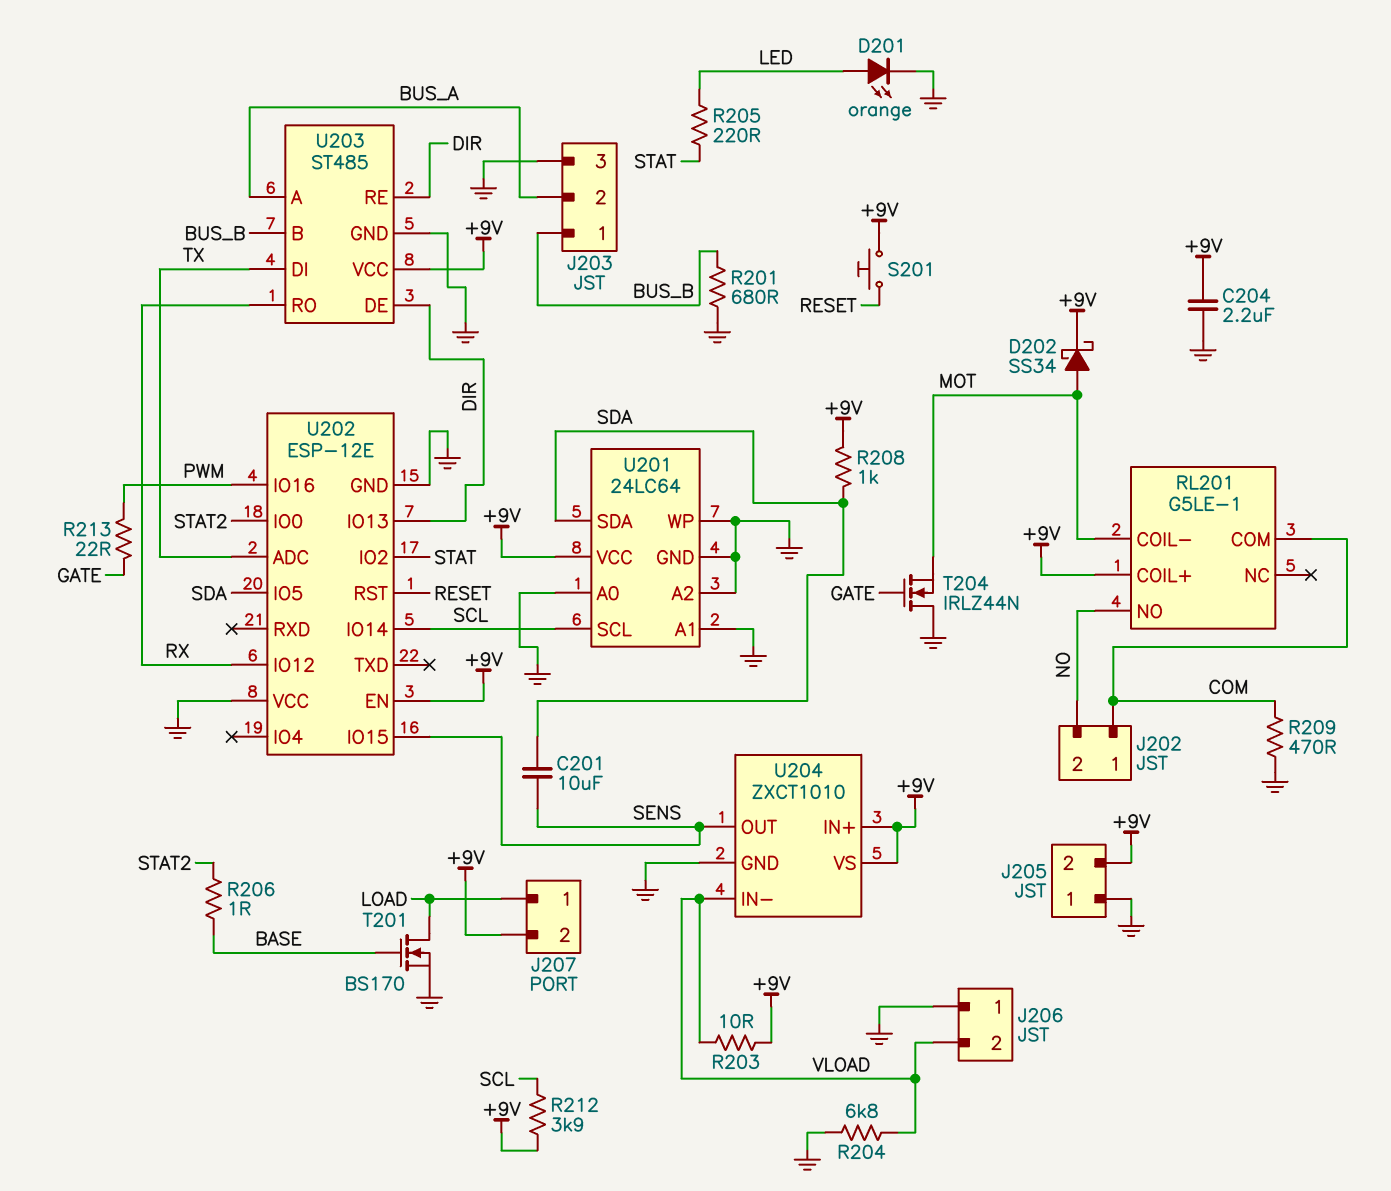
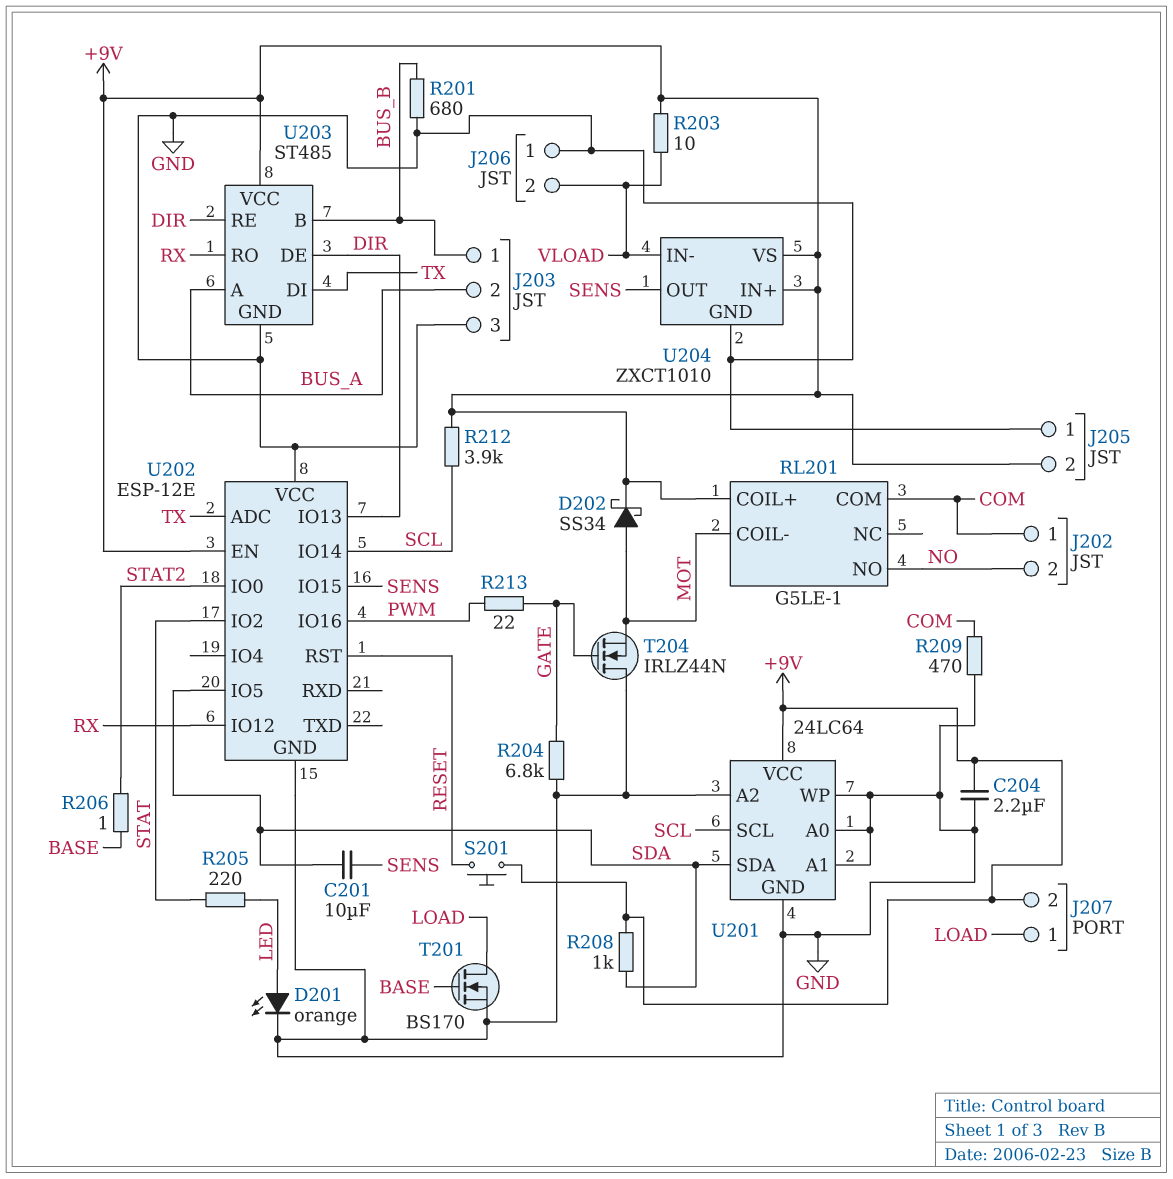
R204: 6.8k (GND, VLOAD) -> 6.8k (GATE, GND)

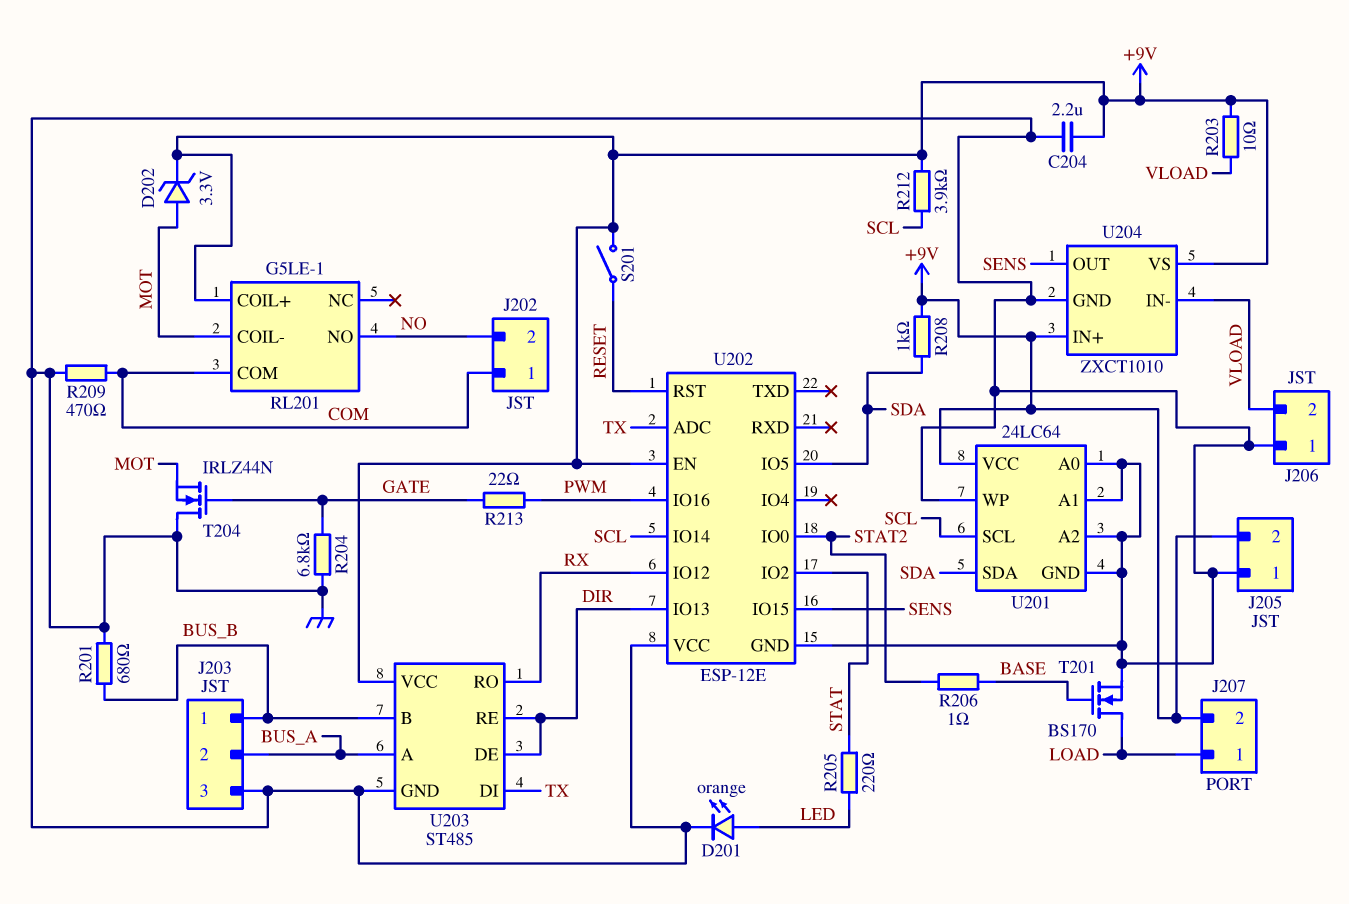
C201: 10uF (SDA, SENS) -> none
D202: schottky SS34 (A MOT, K +9V) -> zener 3.3V (A MOT, K +9V)
S201: button (+9V, RESET) -> switch (+9V, RESET)

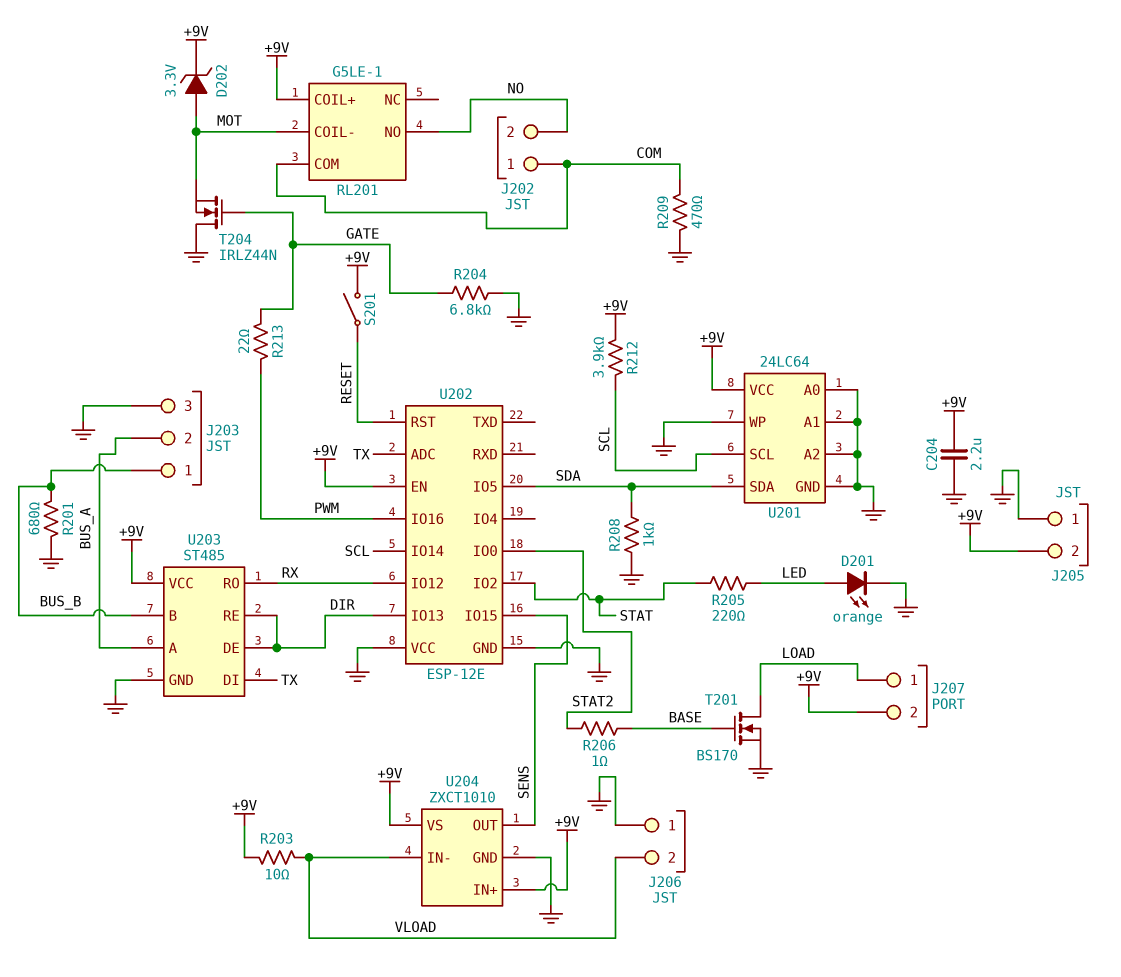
R208: 1k (+9V, SDA) -> 1k (GND, SDA)

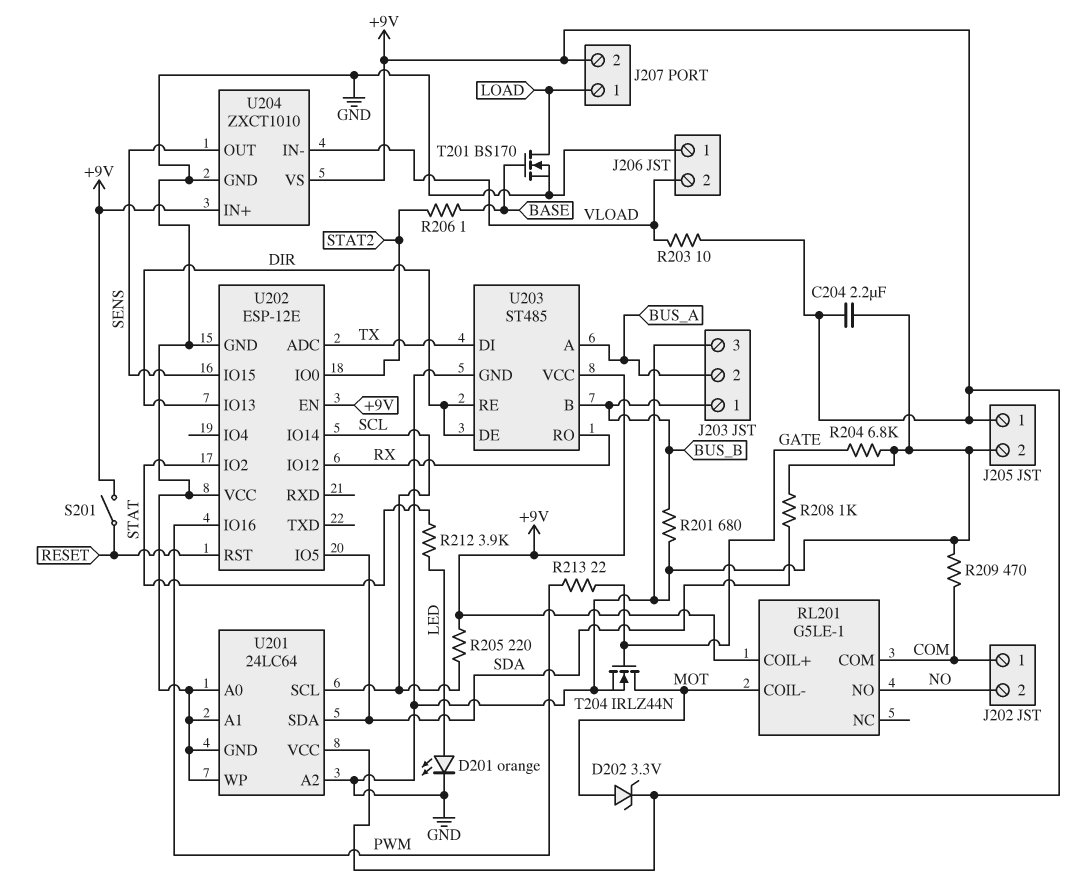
J205 pin 1: GND -> +9V
J205 pin 2: +9V -> GND
R205: 220 (LED, STAT) -> 220 (+9V, SCL)
R212: 3.9k (+9V, SCL) -> 3.9k (LED, STAT)
T204: NMOS IRLZ44N (G GATE, D GND, S MOT) -> NMOS IRLZ44N (G GATE, D MOT, S GND)

